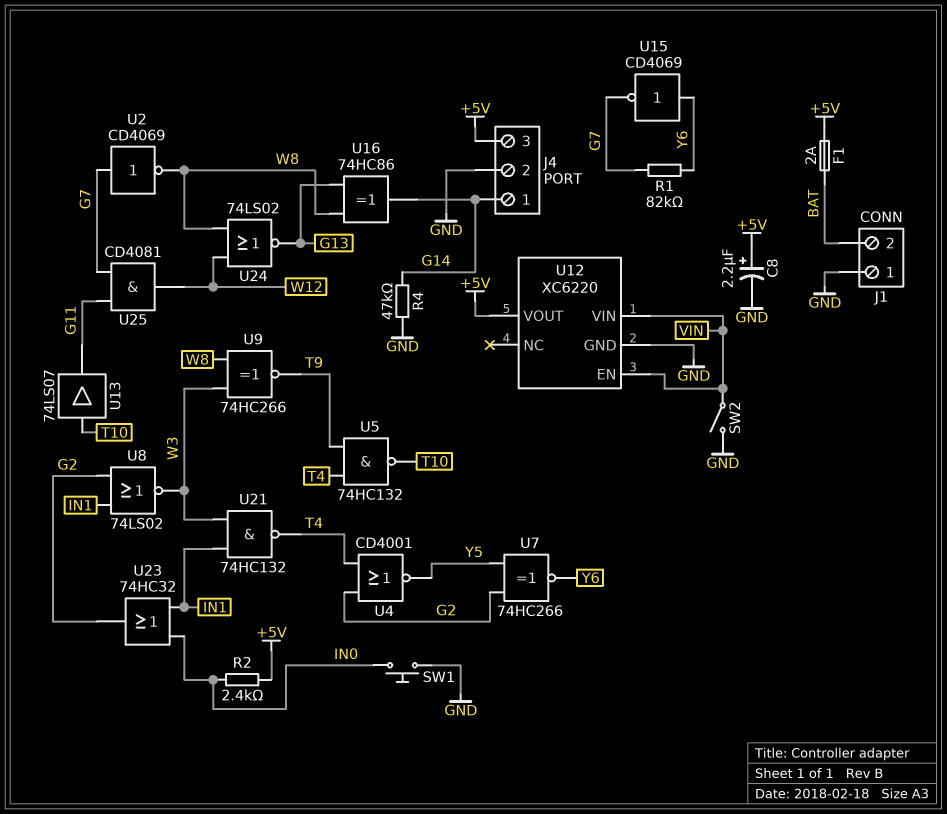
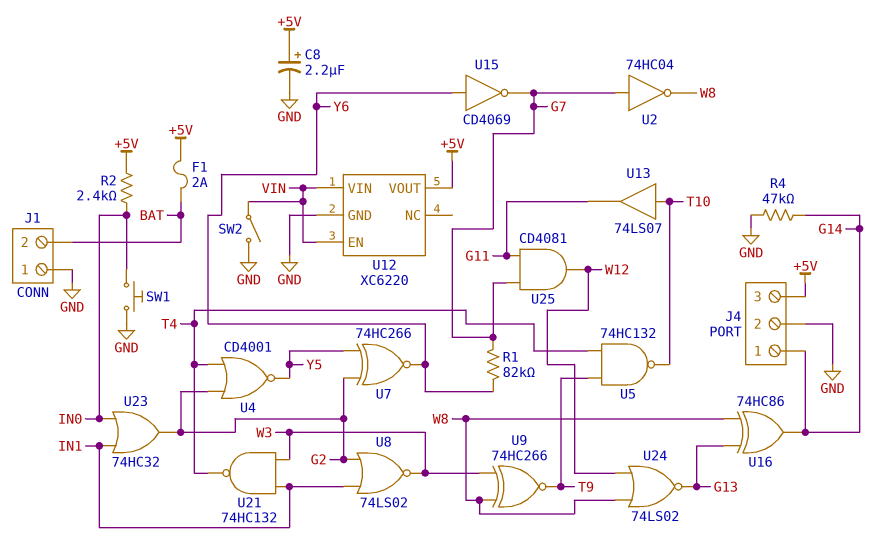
U2: NOT CD4069 (in G7, out W8) -> NOT 74HC04 (in G7, out W8)

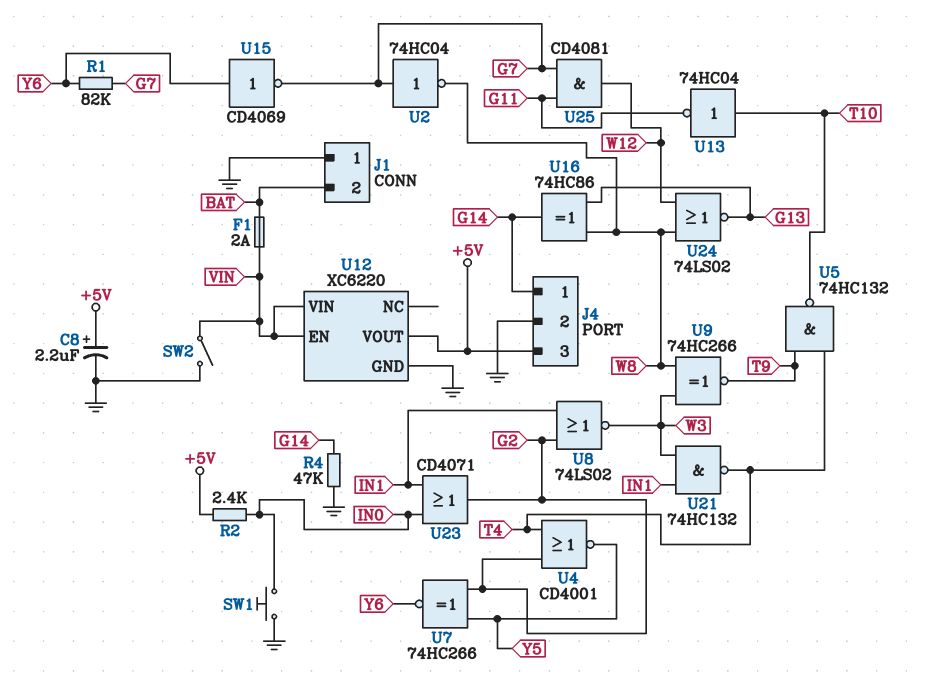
F1: 2A (+5V, BAT) -> 2A (BAT, VIN)
U13: buffer 74LS07 (in T10, out G11) -> NOT 74HC04 (in T10, out G11)
U23: OR 74HC32 (in IN0, in IN1, out G2) -> OR CD4071 (in IN0, in IN1, out G2)

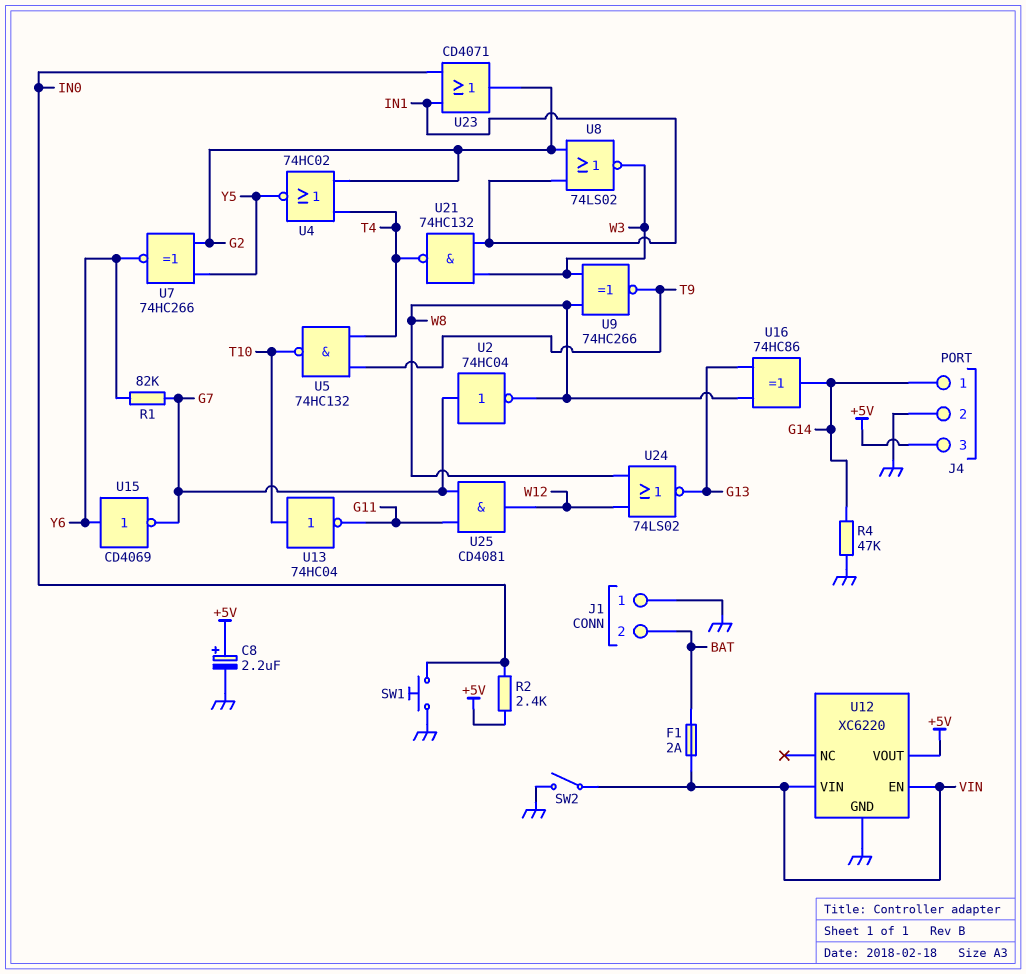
U4: NOR CD4001 (in G2, in T4, out Y5) -> NOR 74HC02 (in G2, in T4, out Y5)

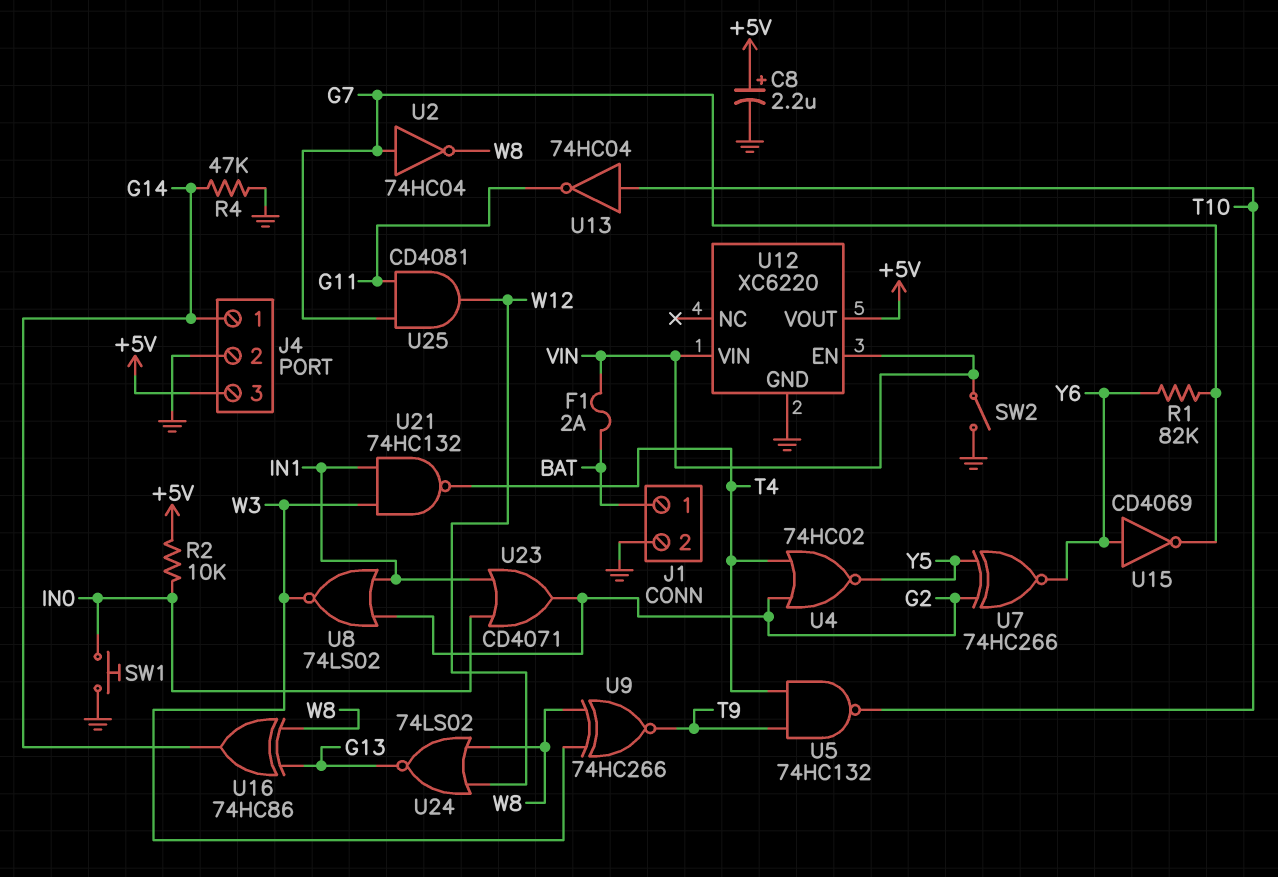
J1 pin 1: GND -> BAT
J1 pin 2: BAT -> GND
R2: 2.4k (+5V, IN0) -> 10k (+5V, IN0)

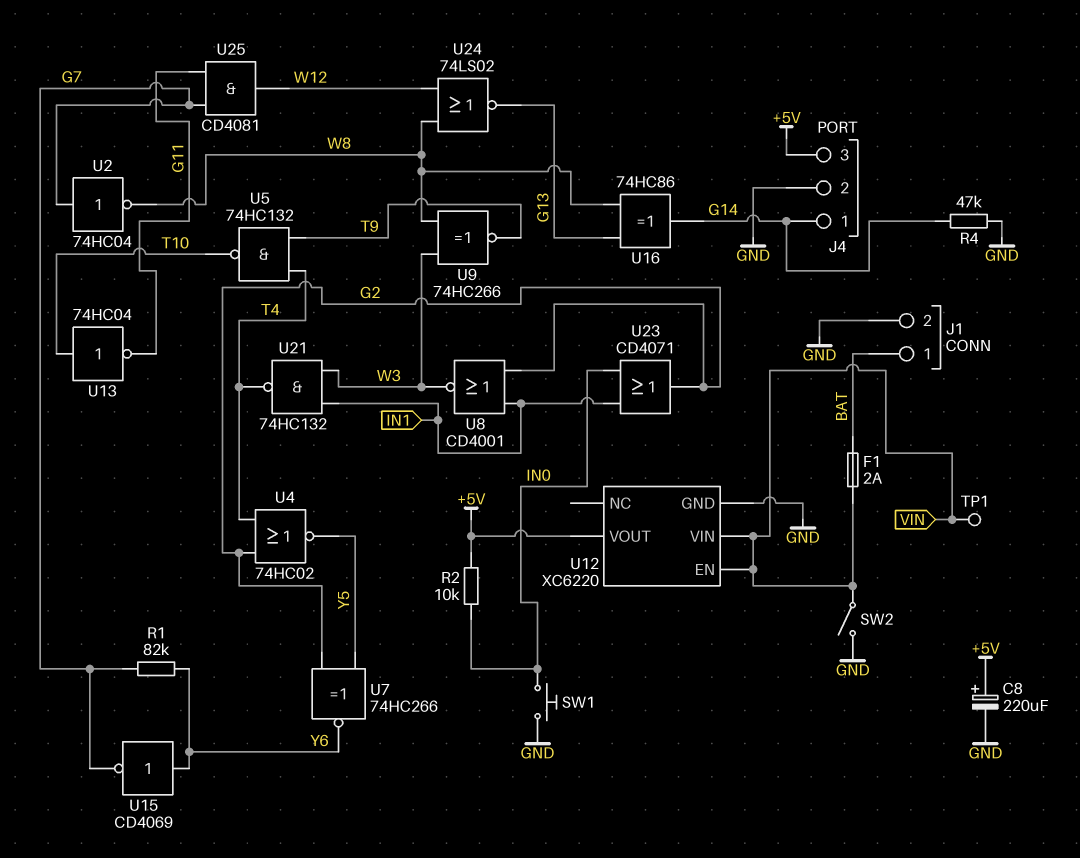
C8: 2.2uF (plus +5V, minus GND) -> 220uF (plus +5V, minus GND)
TP1: none -> test point (VIN)
U8: NOR 74LS02 (in G2, in IN1, out W3) -> NOR CD4001 (in G2, in IN1, out W3)

